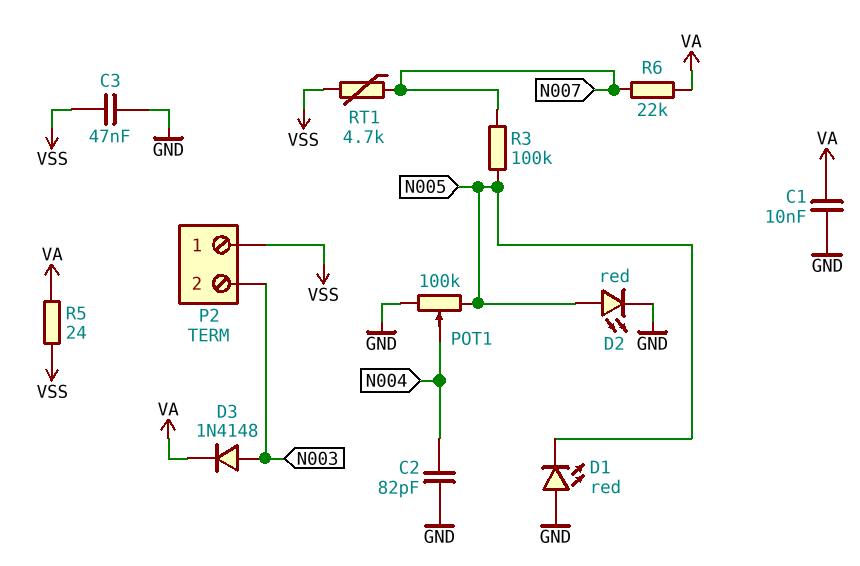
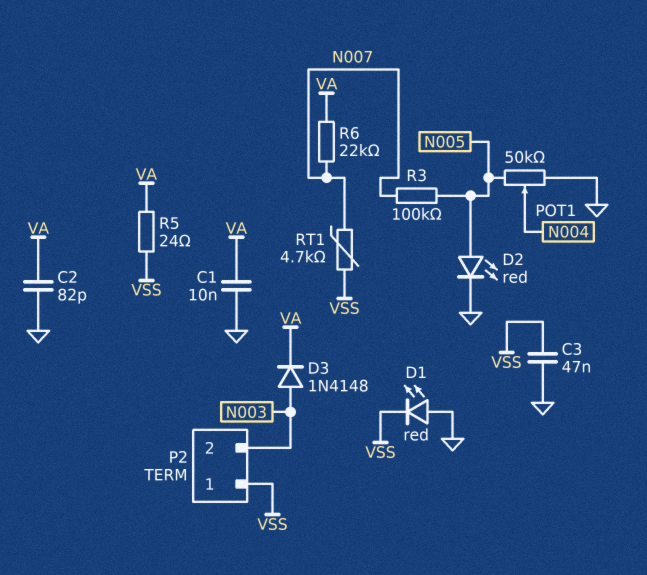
C2: 82pF (GND, N004) -> 82pF (GND, VA)
D1: LED red (A GND, K N005) -> LED red (A GND, K VSS)
POT1: 100k (GND, N005, wiper N004) -> 50k (GND, N005, wiper N004)

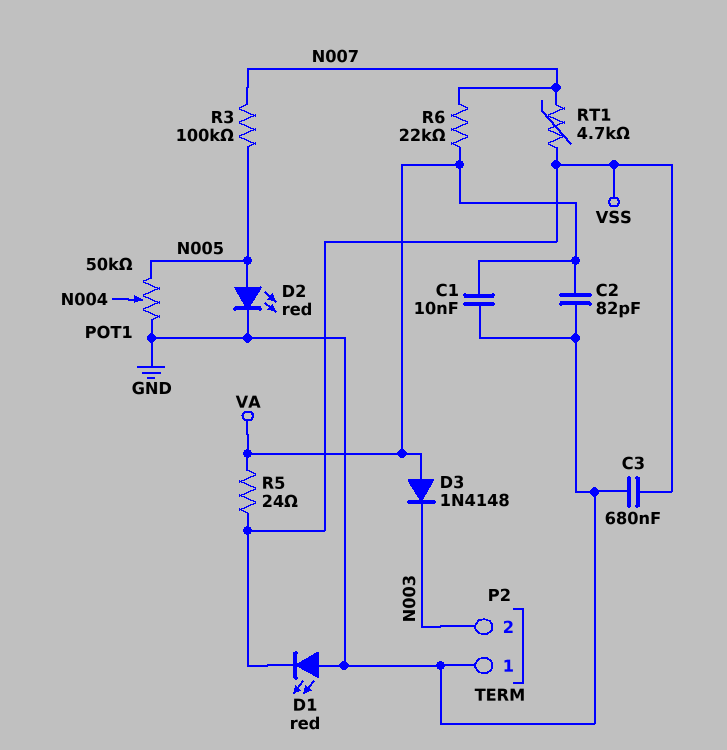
C3: 47nF (GND, VSS) -> 680nF (GND, VSS)
D3: diode 1N4148 (A N003, K VA) -> diode 1N4148 (A VA, K N003)
P2 pin 1: VSS -> GND

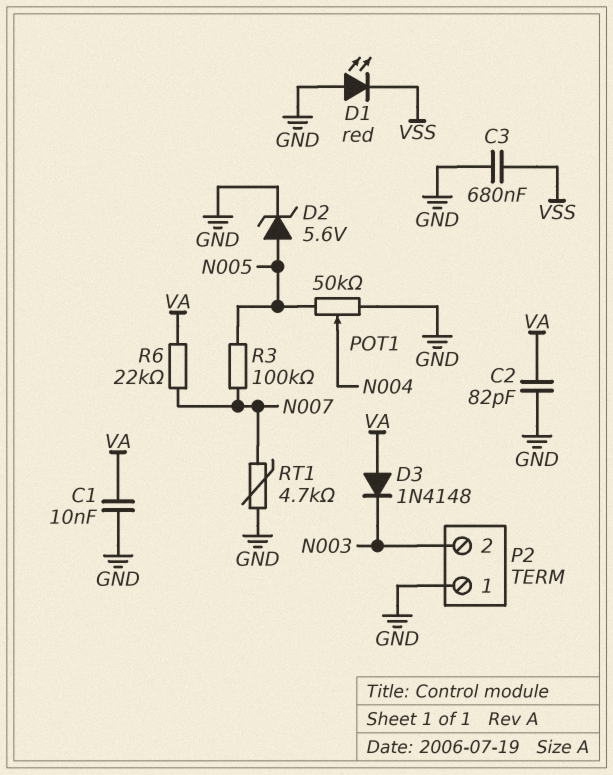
D2: LED red (A N005, K GND) -> zener 5.6V (A N005, K GND)
R5: 24 (VA, VSS) -> none
RT1: 4.7k (N007, VSS) -> 4.7k (GND, N007)

